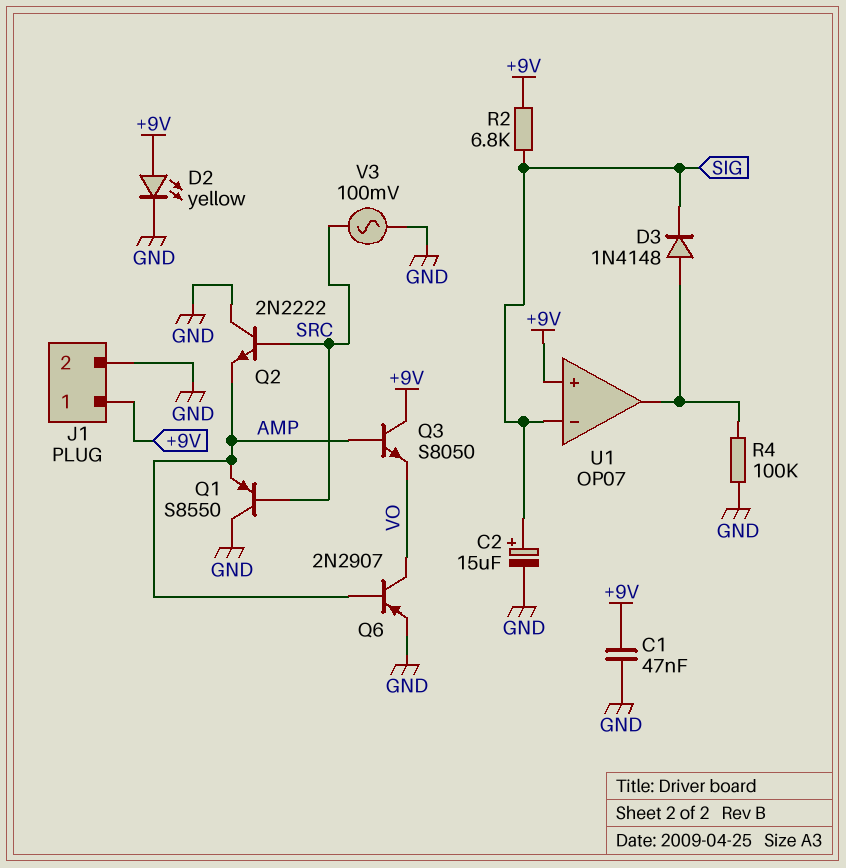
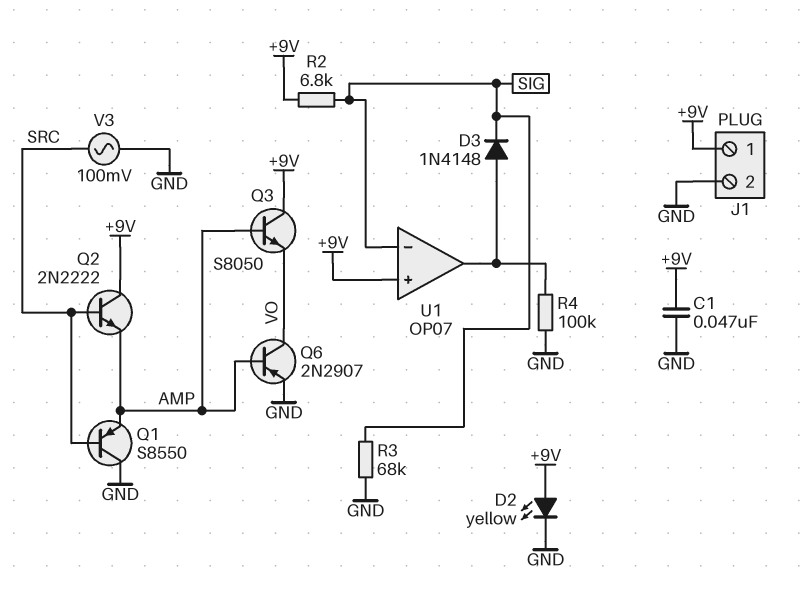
C2: 15uF (plus SIG, minus GND) -> none
Q2: NPN 2N2222 (B SRC, C GND, E AMP) -> NPN 2N2222 (B SRC, C +9V, E AMP)
R3: none -> 68k (GND, SIG)

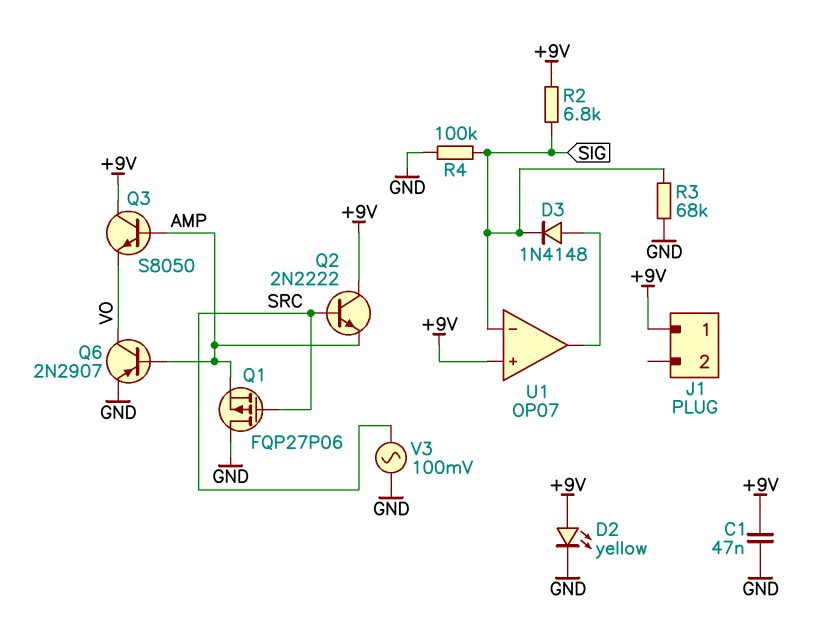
J1 pin 2: GND -> none
Q1: PNP S8550 (B SRC, C GND, E AMP) -> PMOS FQP27P06 (G SRC, D GND, S AMP)
R4: 100k (GND, U1/out) -> 100k (GND, SIG)

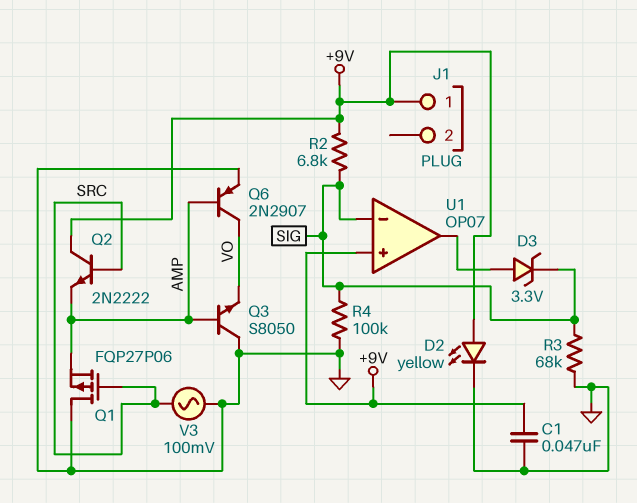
D3: diode 1N4148 (A U1/out, K SIG) -> zener 3.3V (A U1/out, K SIG)
Q3: NPN S8050 (B AMP, C +9V, E VO) -> NPN S8050 (B AMP, C GND, E VO)

